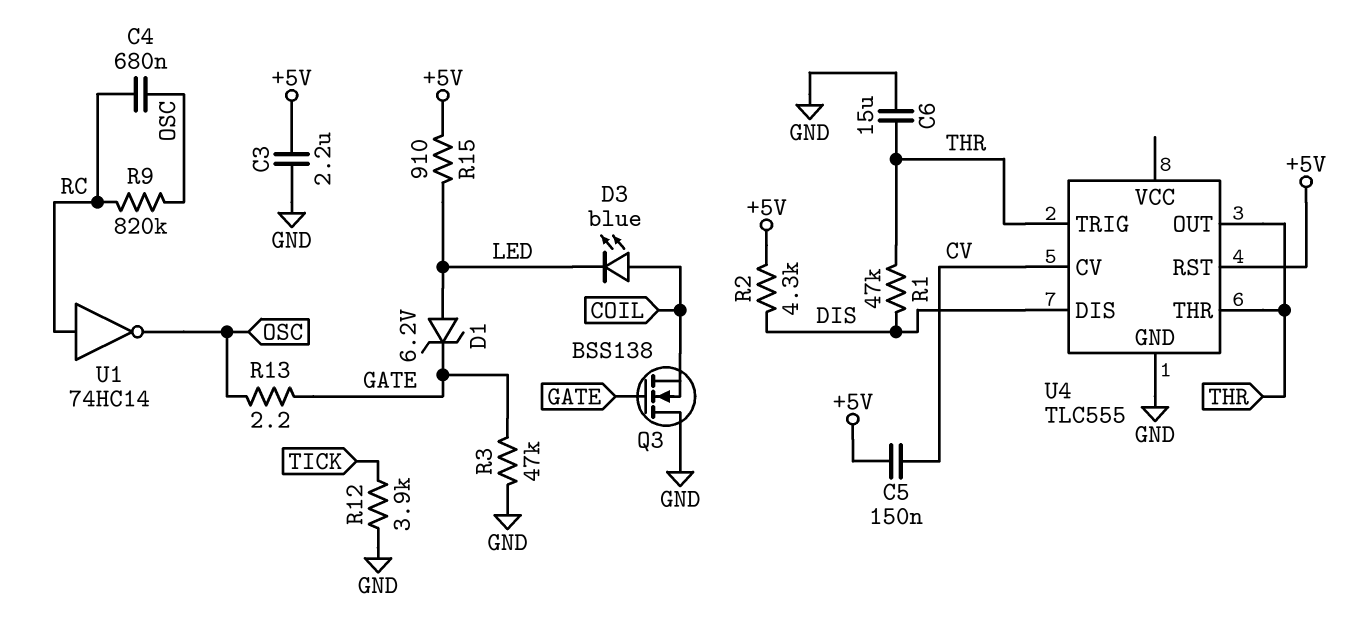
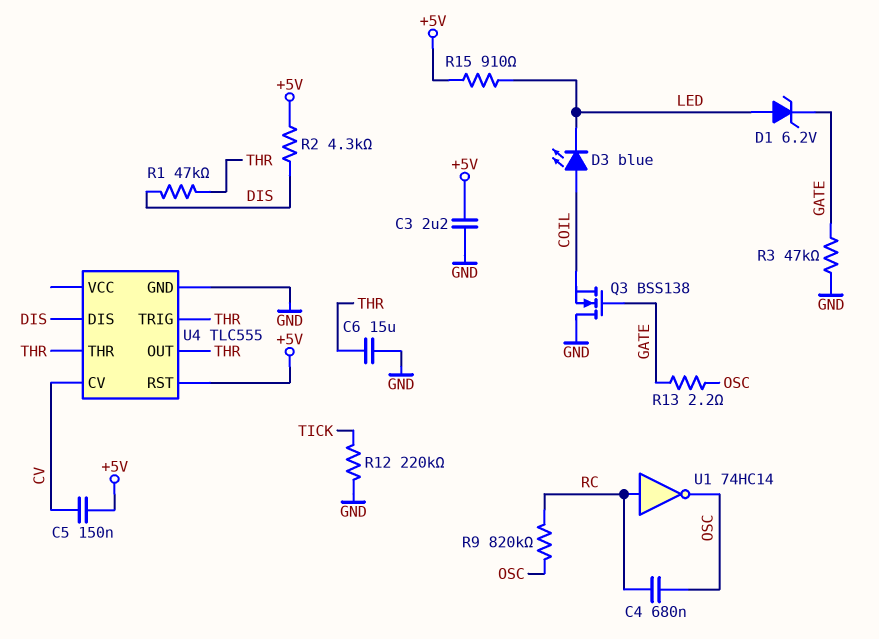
R12: 3.9k (GND, TICK) -> 220k (GND, TICK)

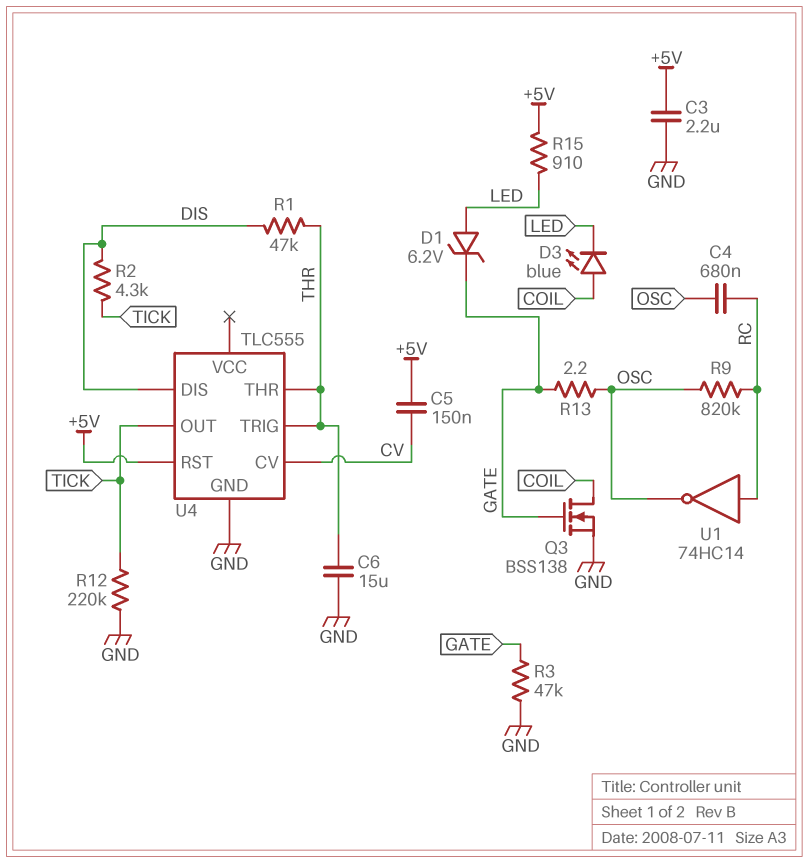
Q3: NMOS BSS138 (G GATE, D GND, S COIL) -> NMOS BSS138 (G GATE, D COIL, S GND)
R2: 4.3k (+5V, DIS) -> 4.3k (DIS, TICK)
U4 pin OUT: THR -> TICK

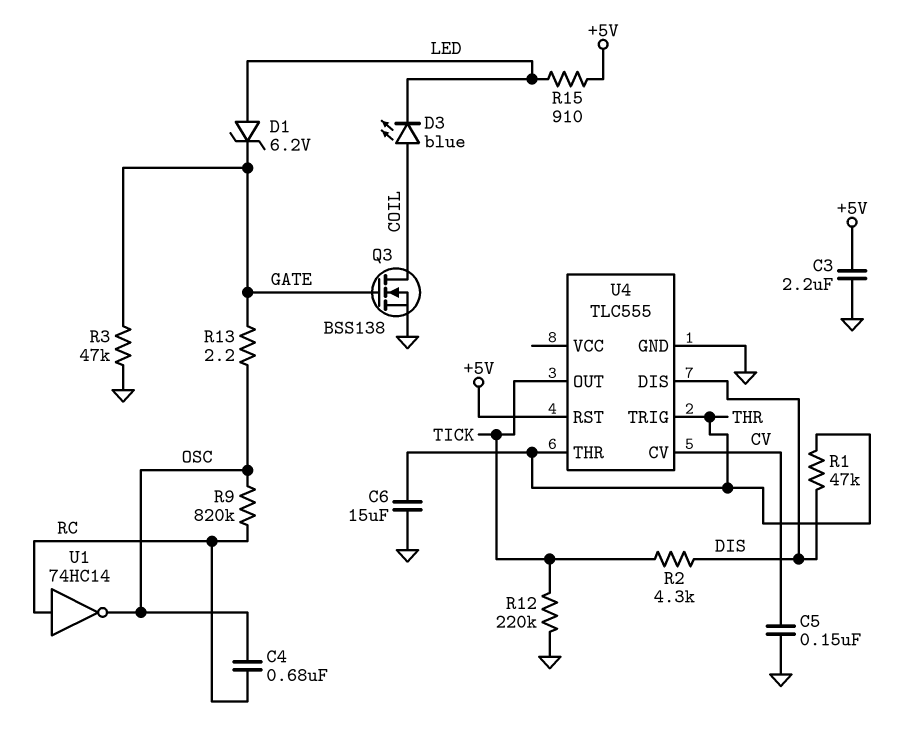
C5: 150nF (+5V, CV) -> 150nF (CV, GND)

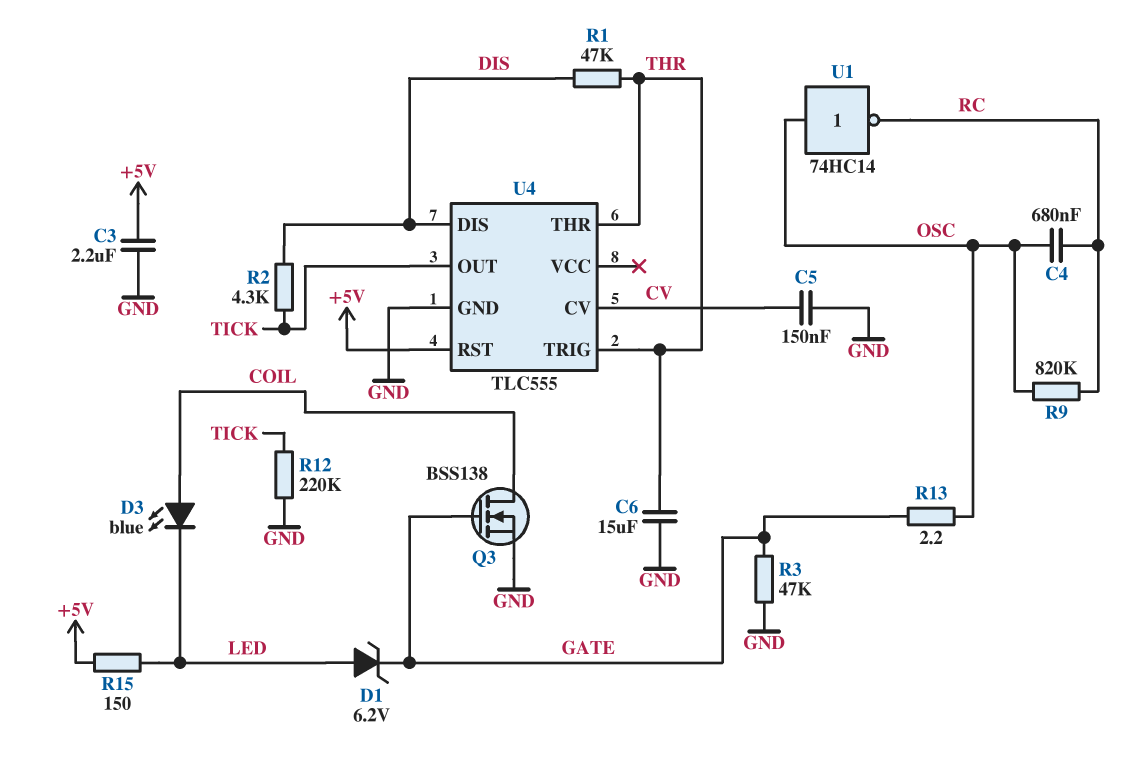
R15: 910 (+5V, LED) -> 150 (+5V, LED)
U1: NOT 74HC14 (in RC, out OSC) -> NOT 74HC14 (in OSC, out RC)

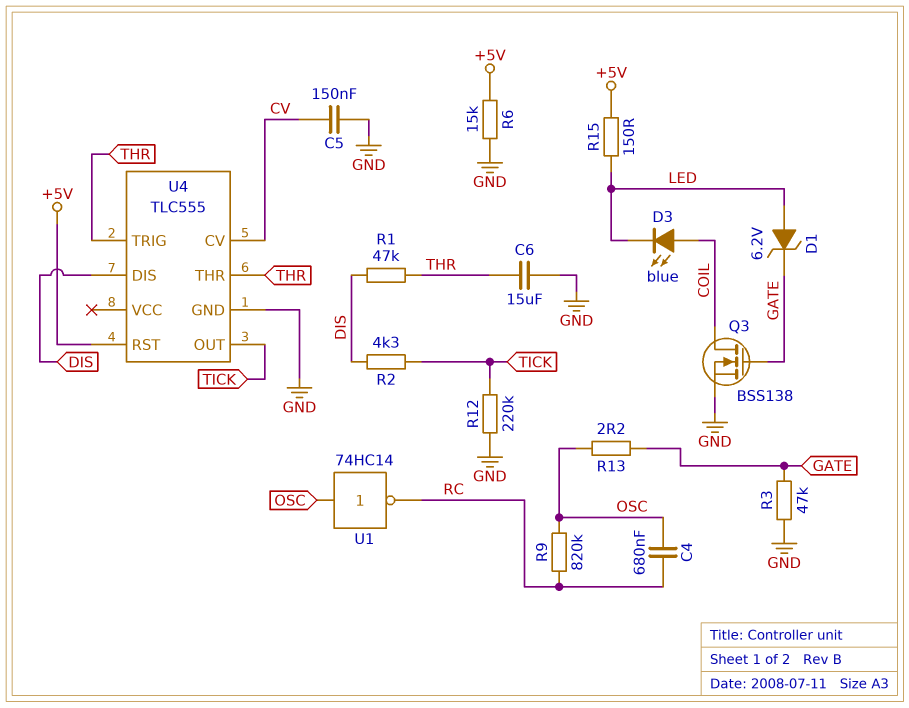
C3: 2.2uF (+5V, GND) -> none
R6: none -> 15k (+5V, GND)

